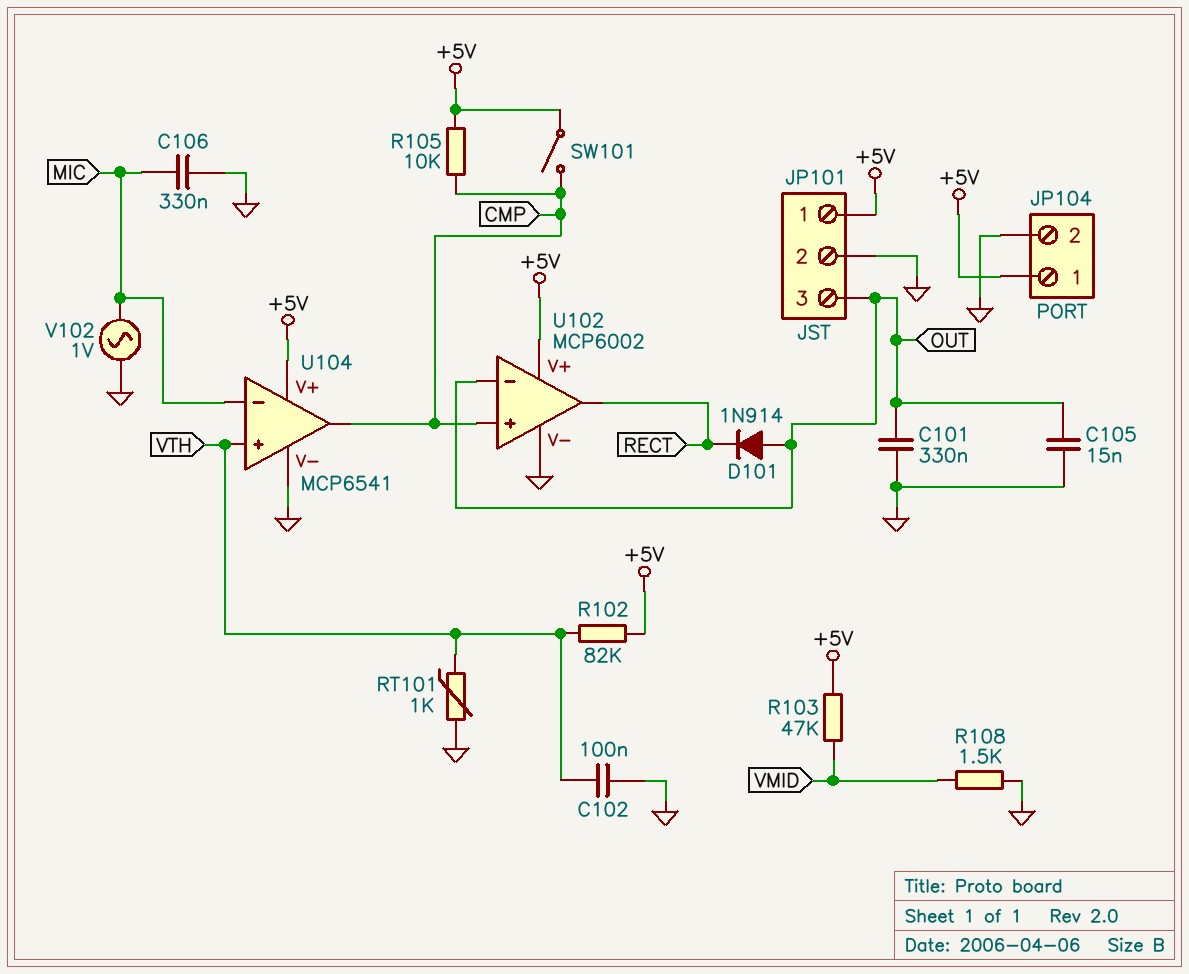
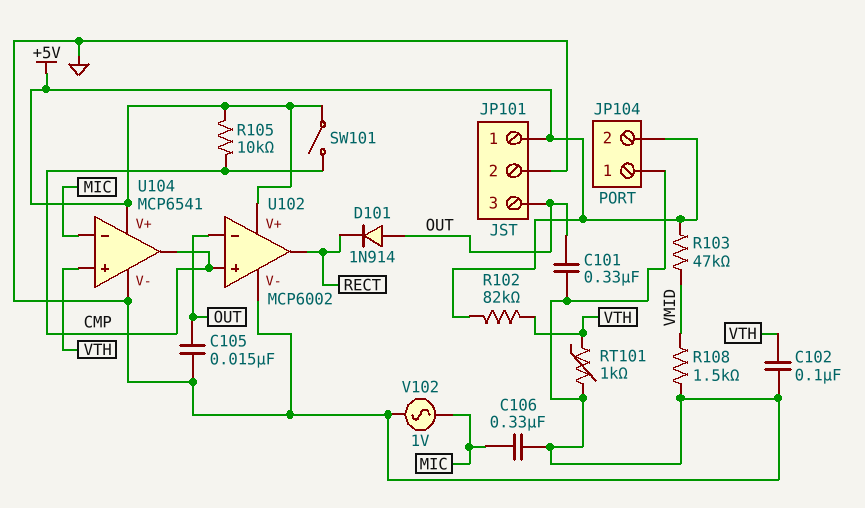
JP104 pin 1: +5V -> GND
JP104 pin 2: GND -> +5V

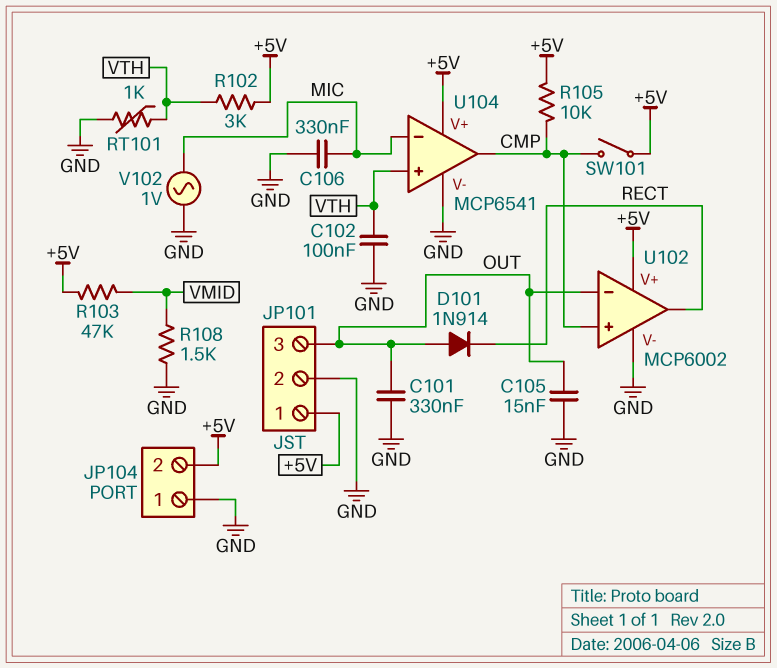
R102: 82k (+5V, VTH) -> 3k (+5V, VTH)

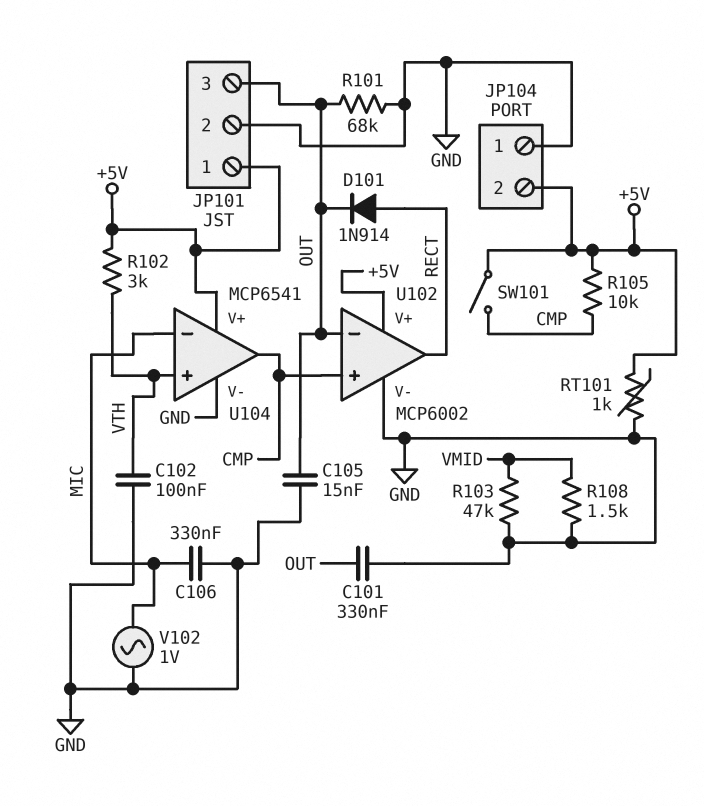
D101: diode 1N914 (A OUT, K RECT) -> diode 1N914 (A RECT, K OUT)
R101: none -> 68k (GND, OUT)
R103: 47k (+5V, VMID) -> 47k (GND, VMID)
RT101: 1k (GND, VTH) -> 1k (+5V, GND)

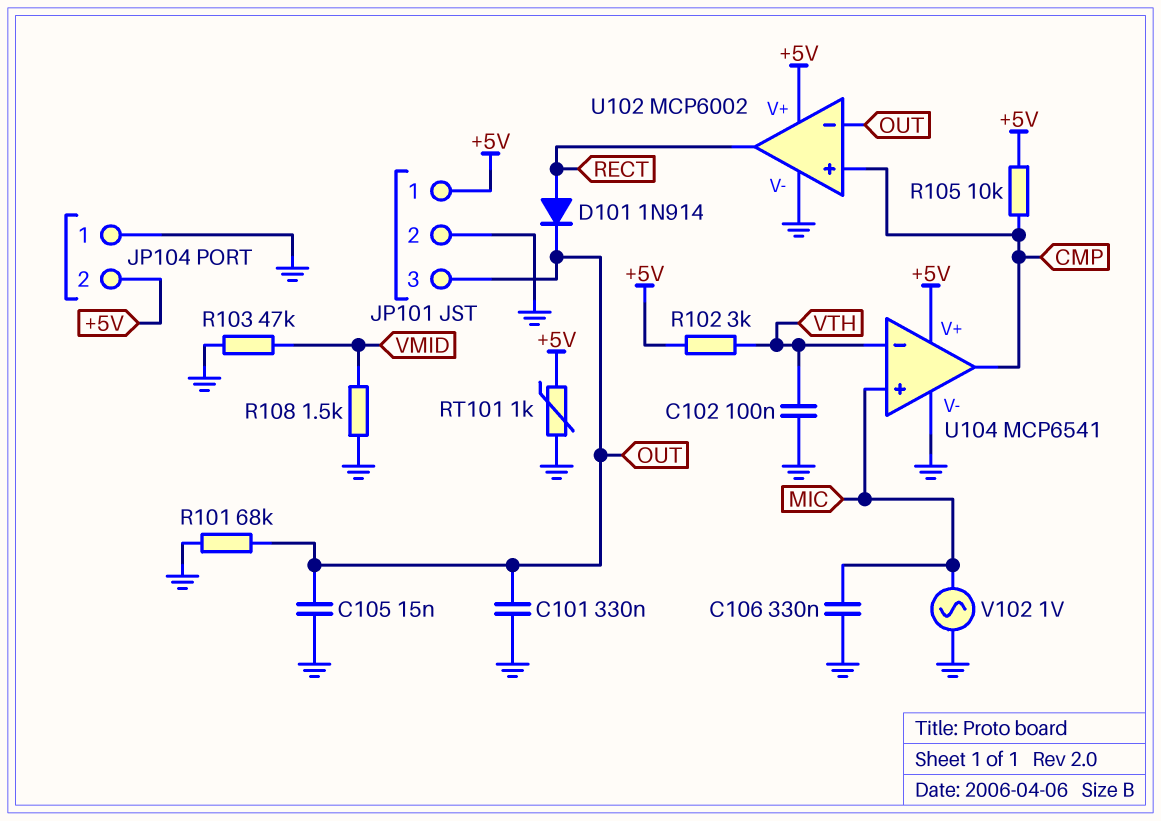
SW101: switch (+5V, CMP) -> none
U104 pin in+: VTH -> MIC
U104 pin in-: MIC -> VTH

